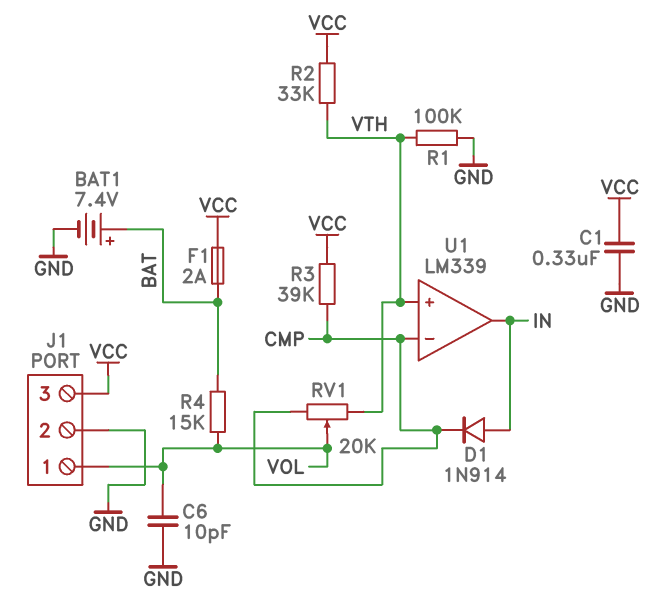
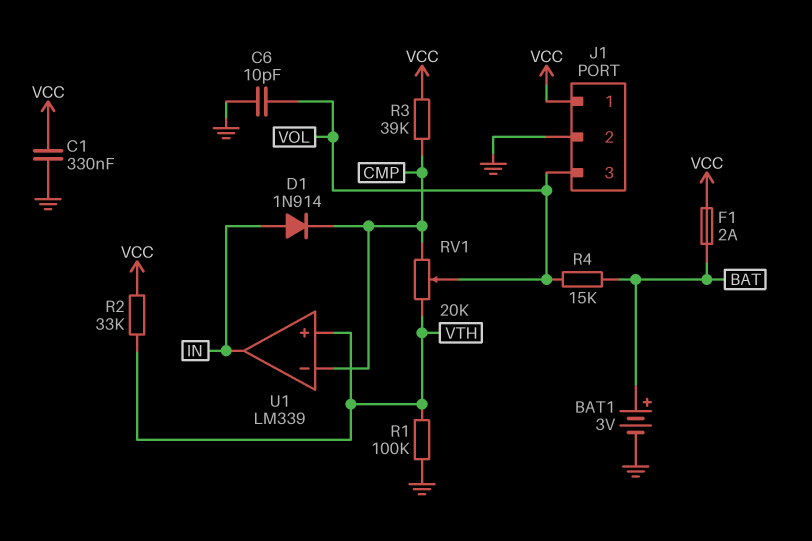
BAT1: 7.4V (plus BAT, minus GND) -> 3V (plus BAT, minus GND)
J1 pin 1: VOL -> VCC
J1 pin 3: VCC -> VOL

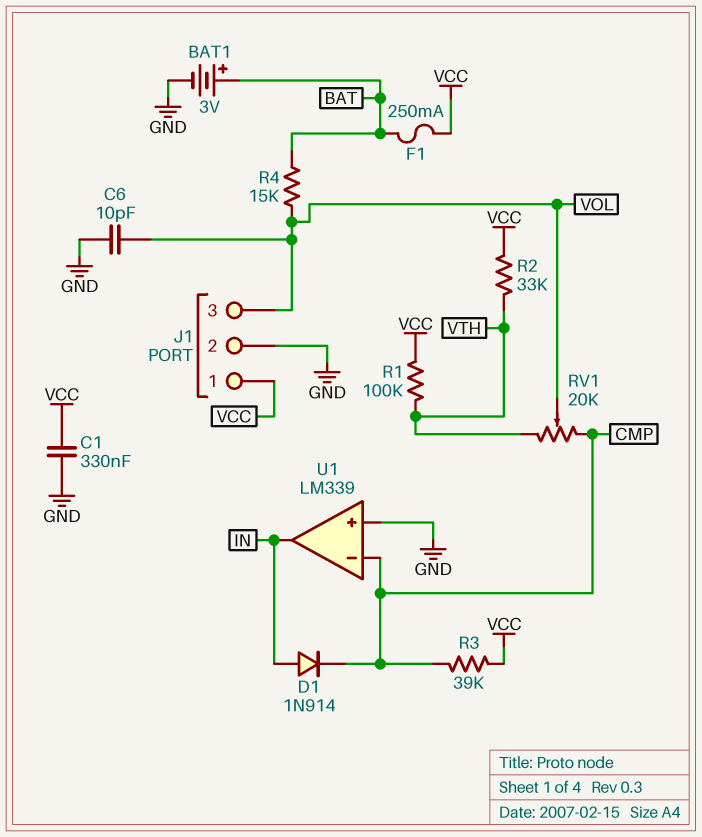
F1: 2A (BAT, VCC) -> 250mA (BAT, VCC)
R1: 100k (GND, VTH) -> 100k (VCC, VTH)
U1 pin in+: VTH -> GND

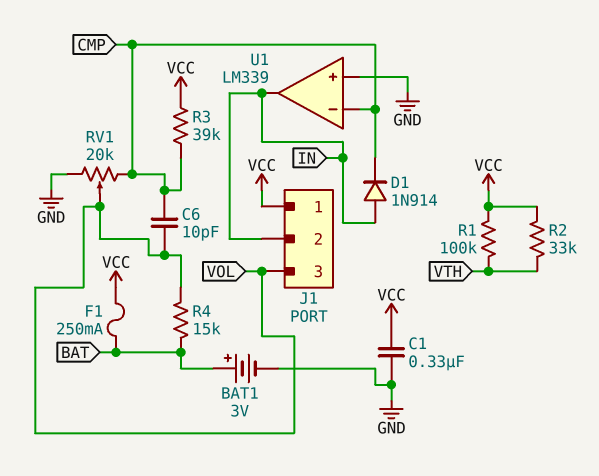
C6: 10pF (GND, VOL) -> 10pF (CMP, VOL)
J1 pin 2: GND -> IN
RV1: 20k (CMP, VTH, wiper VOL) -> 20k (CMP, GND, wiper VOL)

